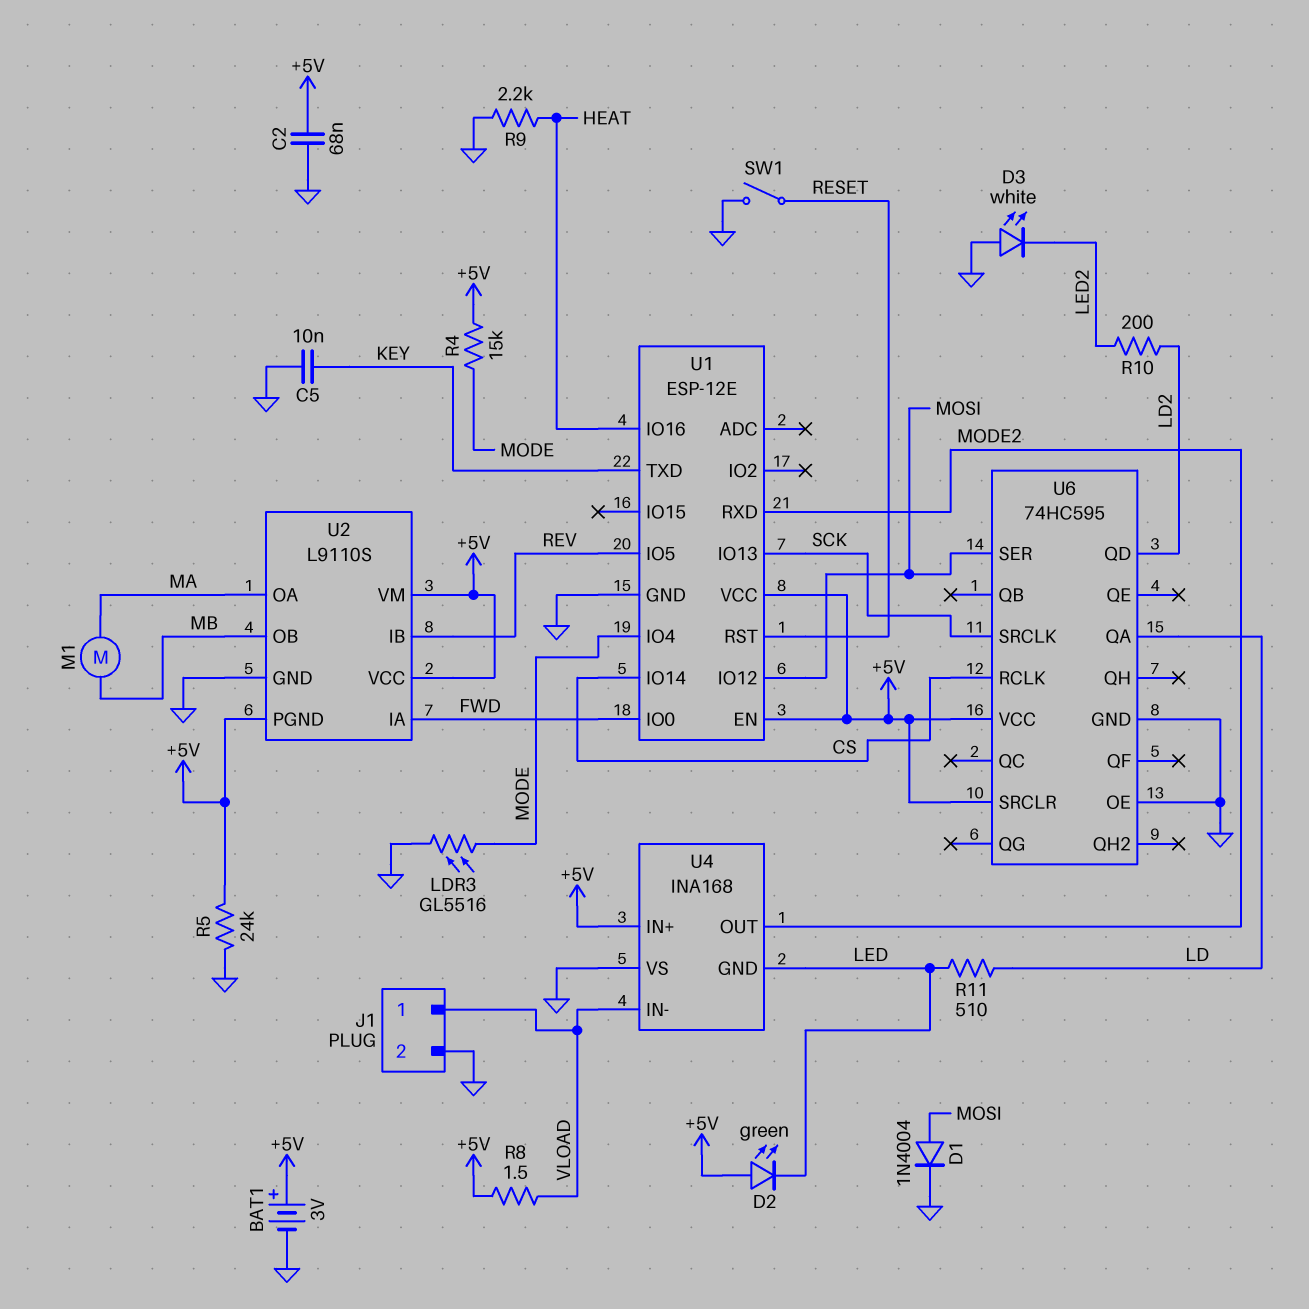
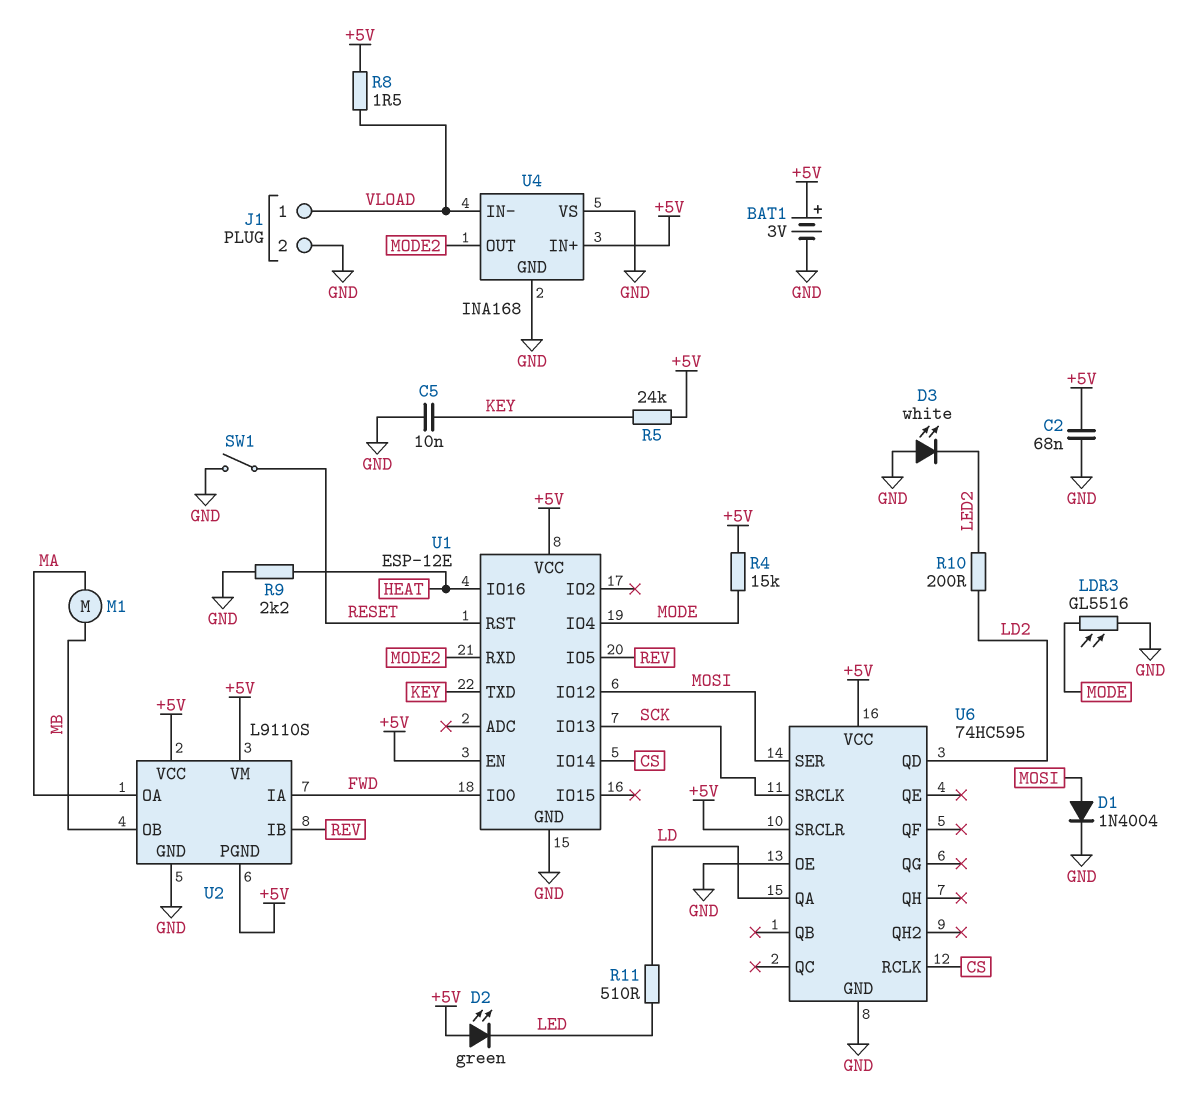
R5: 24k (+5V, GND) -> 24k (+5V, KEY)
U4 pin GND: LED -> GND

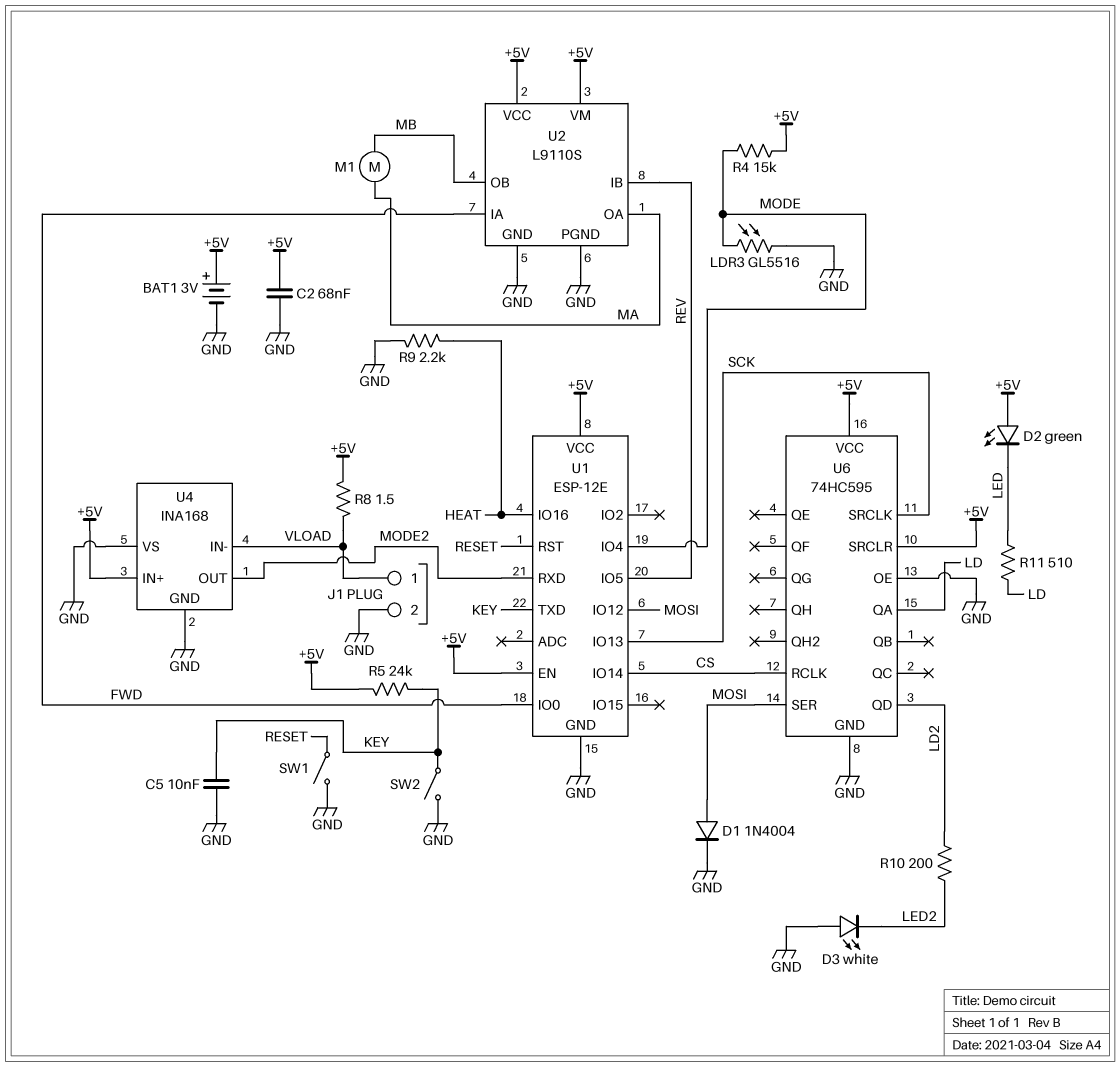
SW2: none -> switch (GND, KEY)
U2 pin PGND: +5V -> GND

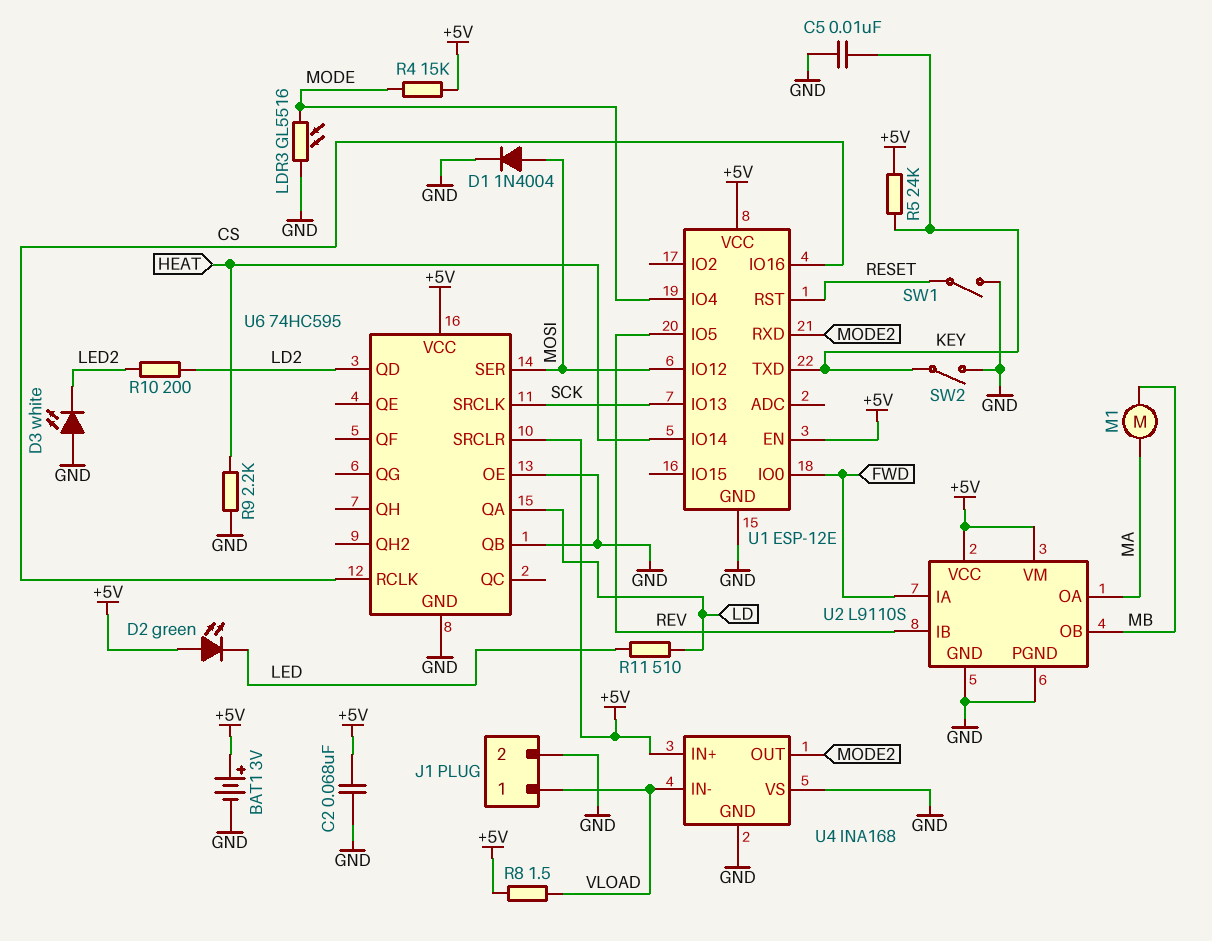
U1 pin IO14: CS -> HEAT
U1 pin IO16: HEAT -> CS
U6 pin QB: none -> GND

